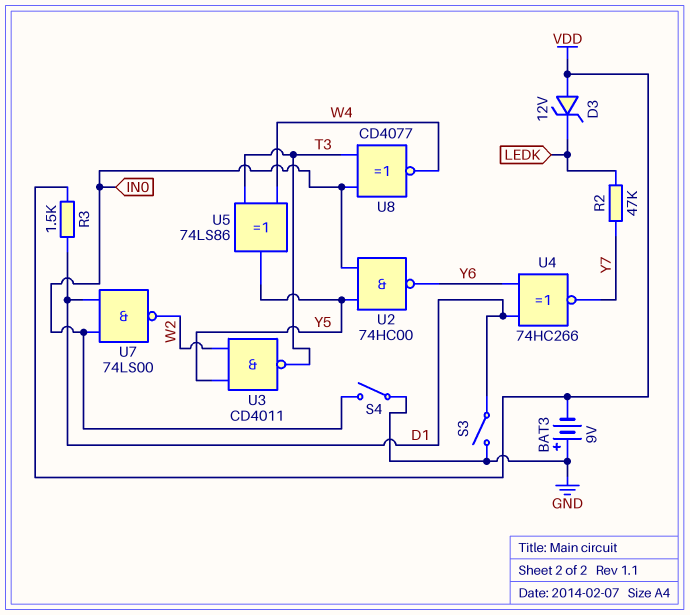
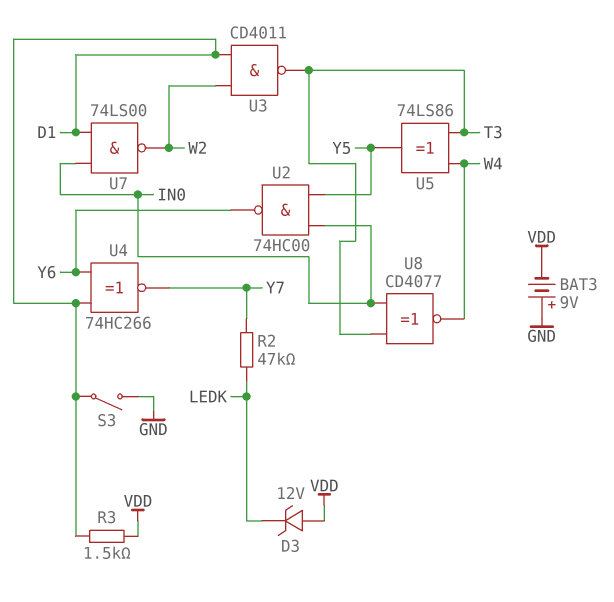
S4: switch (GND, IN0) -> none
U3: NAND CD4011 (in W2, in Y5, out T3) -> NAND CD4011 (in D1, in W2, out T3)

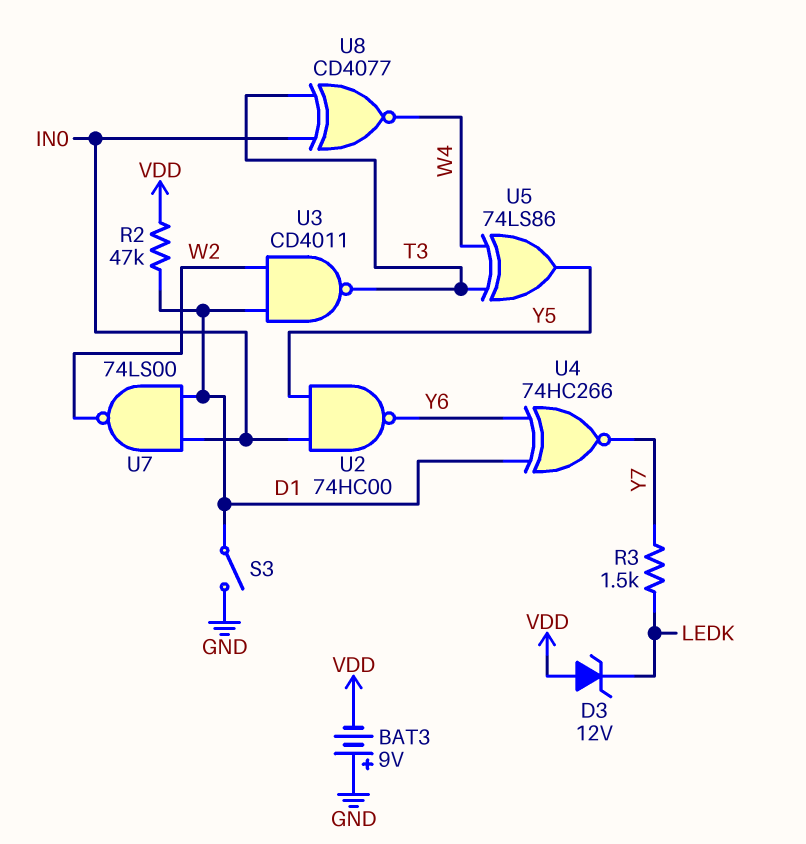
R2: 47k (LEDK, Y7) -> 47k (D1, VDD)
R3: 1.5k (D1, VDD) -> 1.5k (LEDK, Y7)

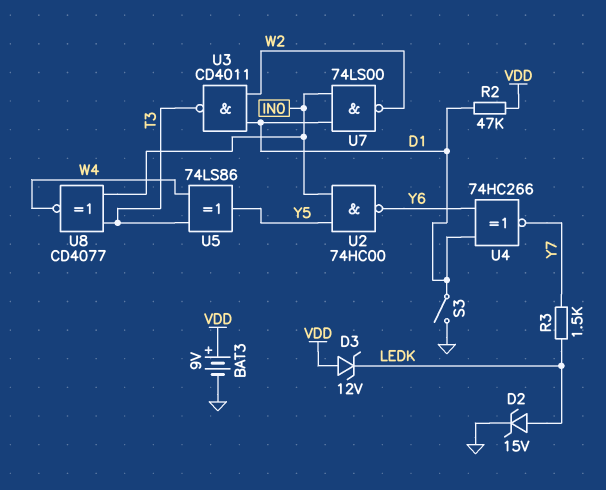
BAT3: 9V (plus GND, minus VDD) -> 9V (plus VDD, minus GND)
D2: none -> zener 15V (A LEDK, K GND)

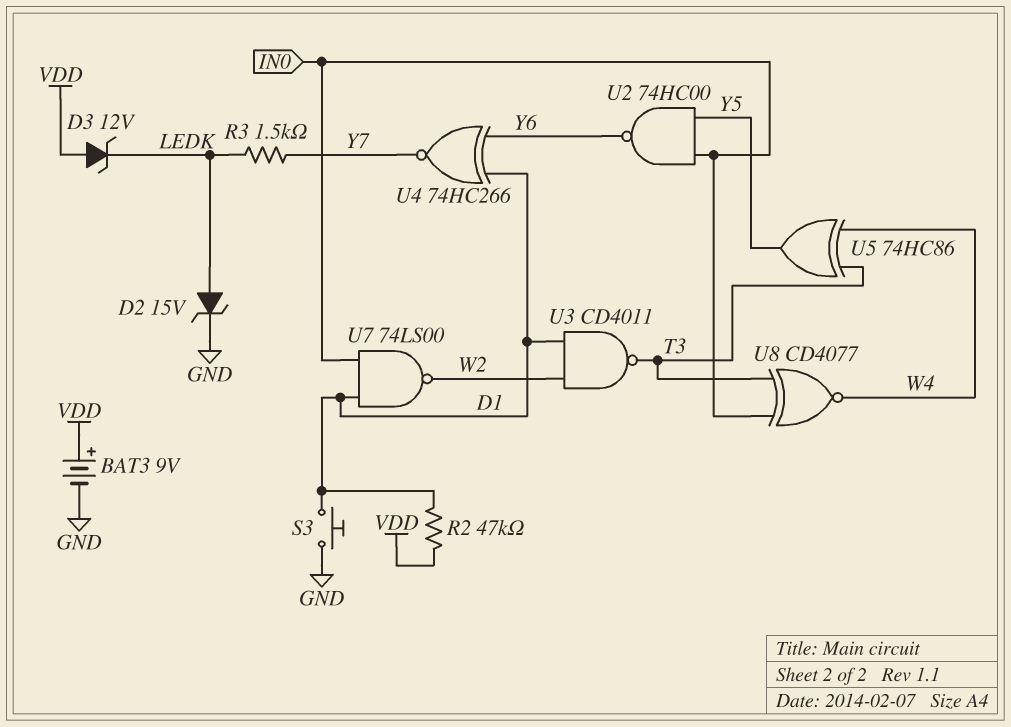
S3: switch (D1, GND) -> button (D1, GND)
U5: XOR 74LS86 (in T3, in W4, out Y5) -> XOR 74HC86 (in T3, in W4, out Y5)

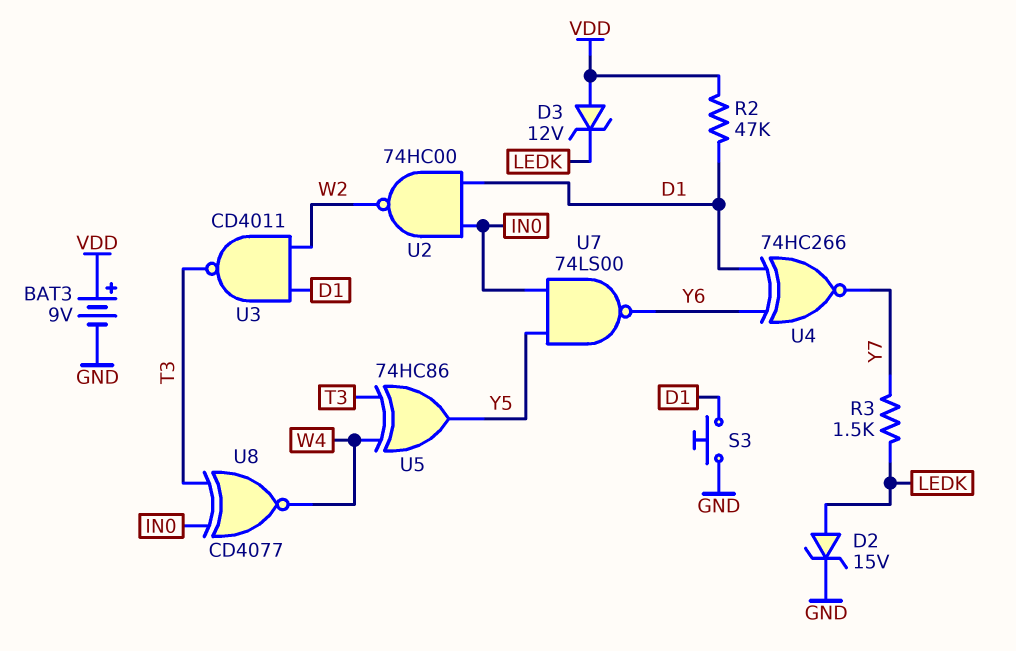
U2: NAND 74HC00 (in IN0, in Y5, out Y6) -> NAND 74HC00 (in D1, in IN0, out W2)
U7: NAND 74LS00 (in D1, in IN0, out W2) -> NAND 74LS00 (in IN0, in Y5, out Y6)

